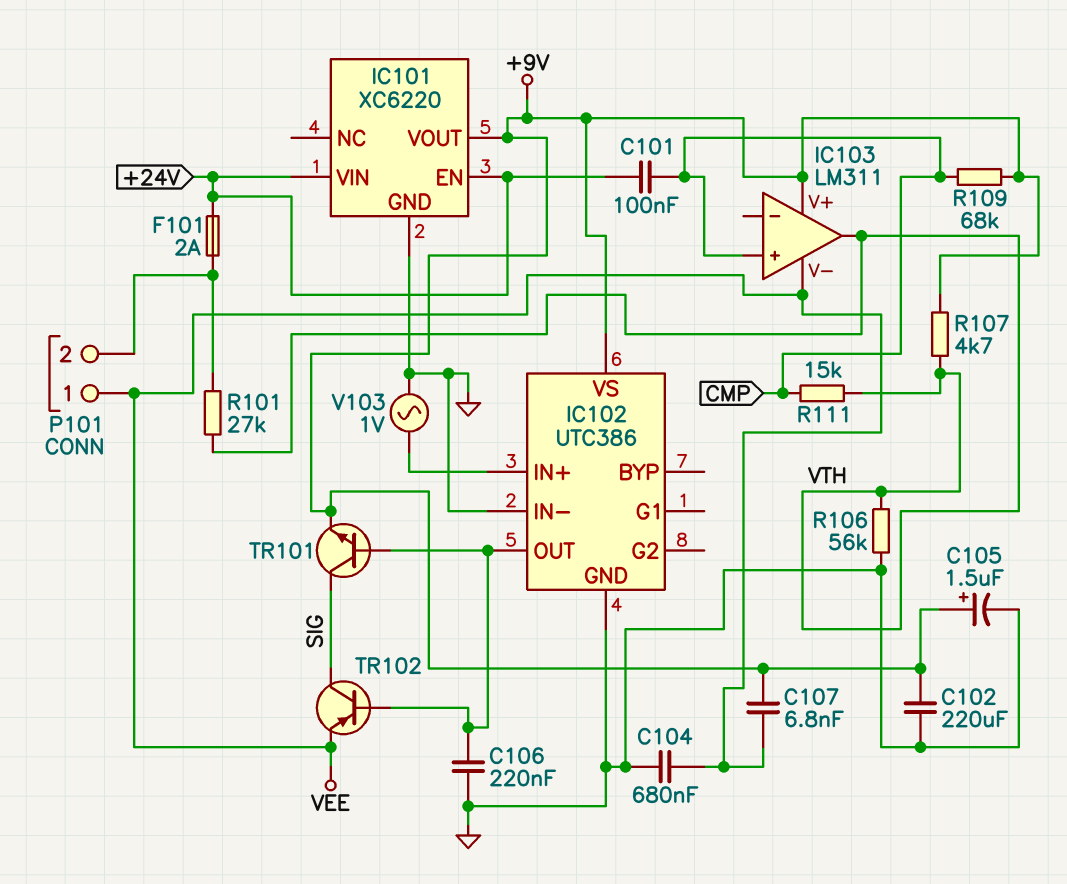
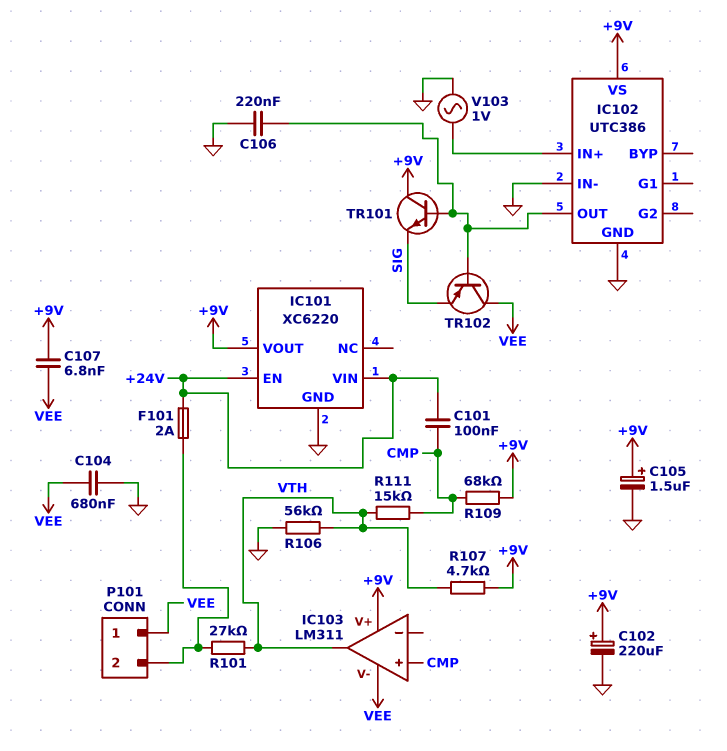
C102: 220uF (+9V, GND) -> 220uF (plus +9V, minus GND)
TR101: NPN (B IC102/OUT, C SIG, E +9V) -> NPN (B IC102/OUT, C +9V, E SIG)
TR102: PNP (B IC102/OUT, C SIG, E VEE) -> PNP (B IC102/OUT, C VEE, E SIG)

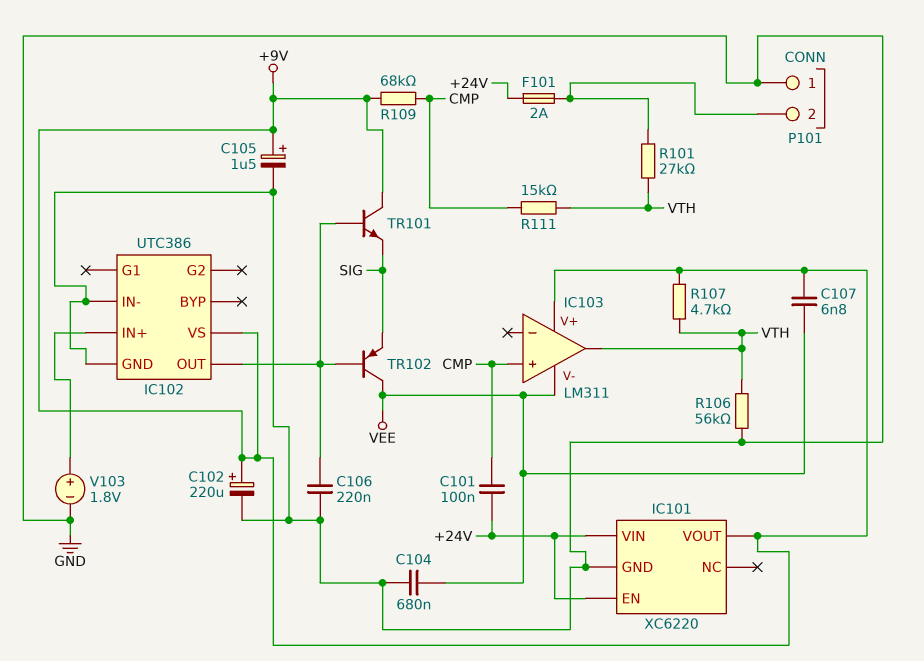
P101 pin 1: VEE -> GND
V103: AC 1V (GND, IC102/IN+) -> 1.8V (plus IC102/IN+, minus GND)

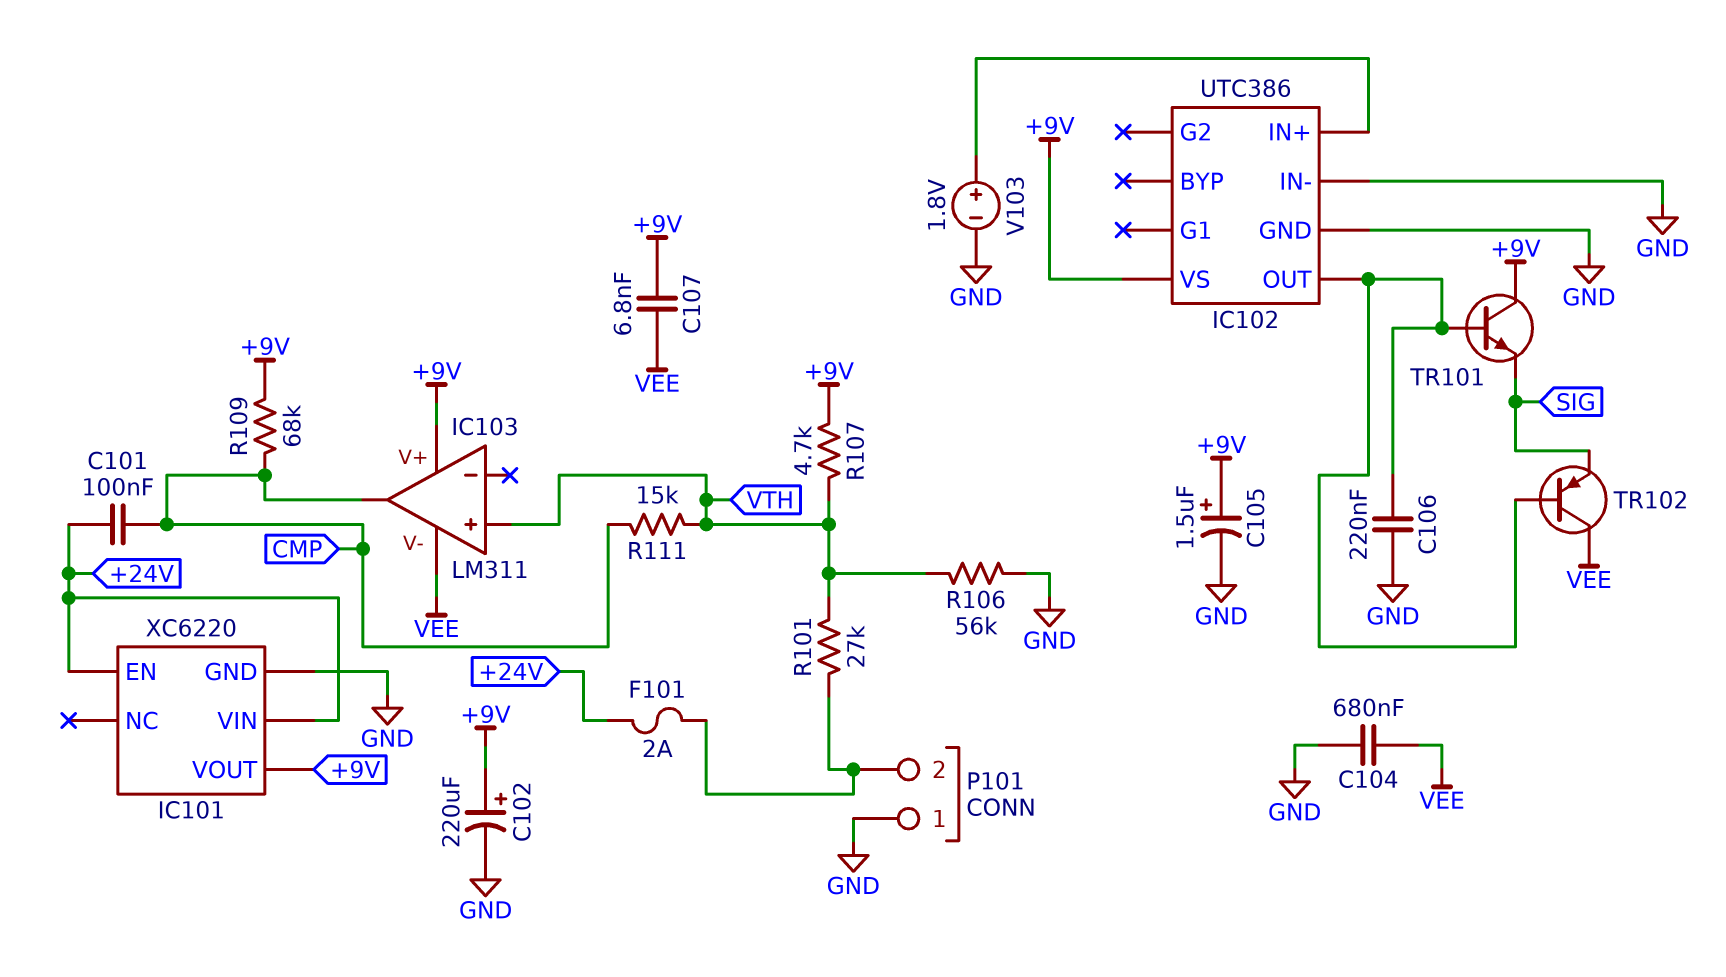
IC103 pin in+: CMP -> VTH
IC103 pin out: VTH -> CMP

